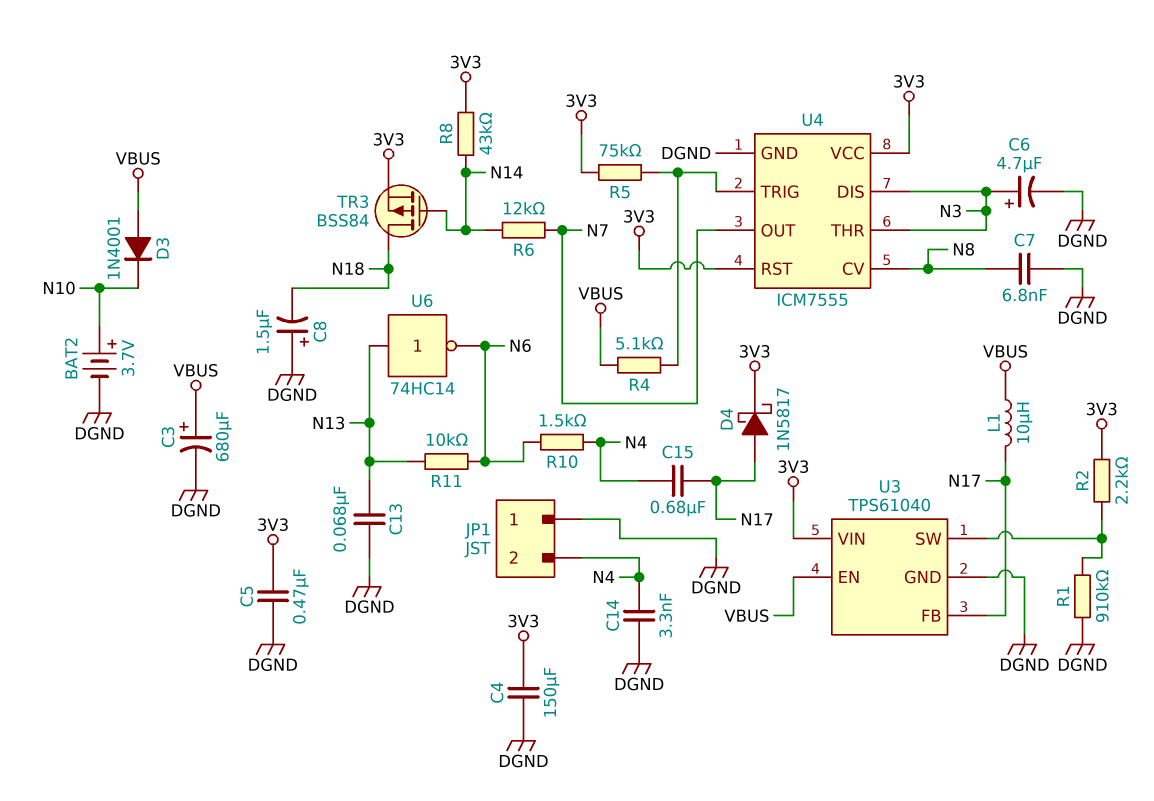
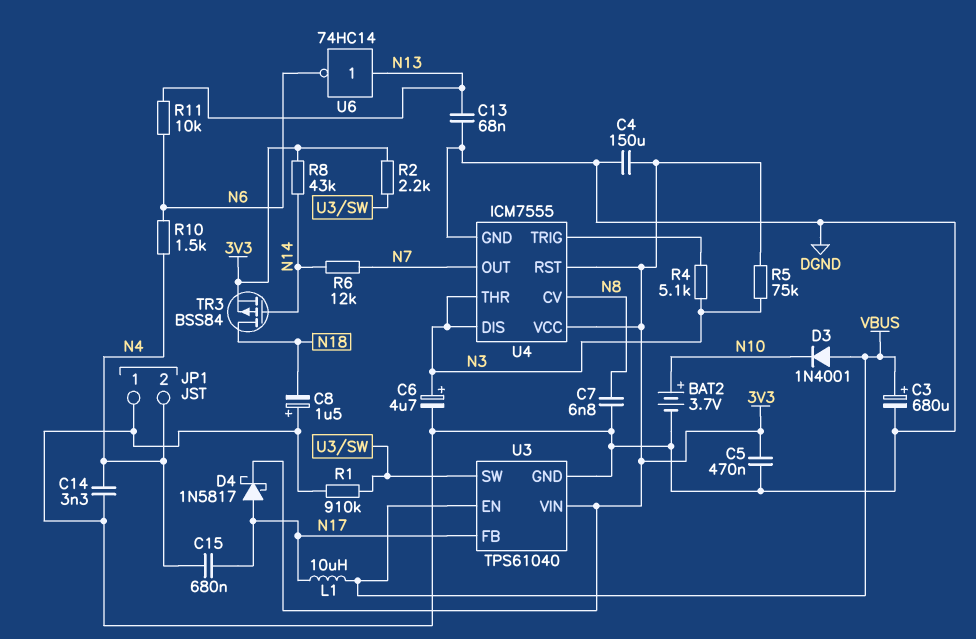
R4: 5.1k (U4/TRIG, VBUS) -> 5.1k (N3, U4/TRIG)
R5: 75k (3V3, U4/TRIG) -> 75k (3V3, N3)

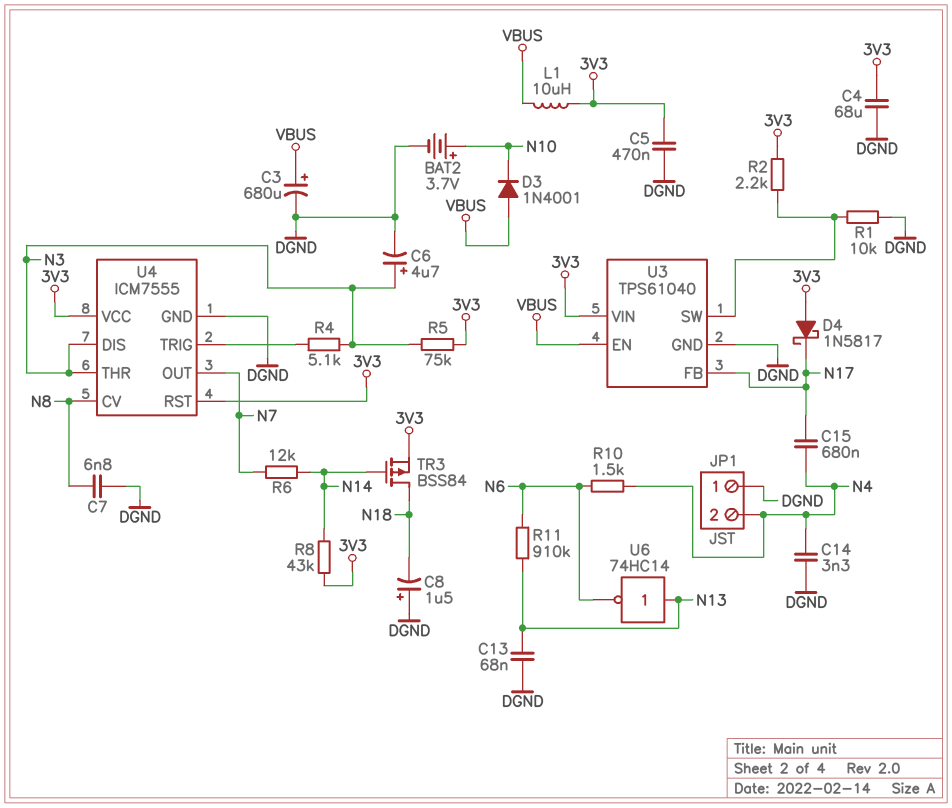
C4: 150uF (3V3, DGND) -> 68uF (3V3, DGND)
D4: schottky 1N5817 (A N17, K 3V3) -> schottky 1N5817 (A 3V3, K N17)
L1: 10uH (N17, VBUS) -> 10uH (3V3, VBUS)
R1: 910k (DGND, U3/SW) -> 10k (DGND, U3/SW)
R11: 10k (N6, N13) -> 910k (N6, N13)

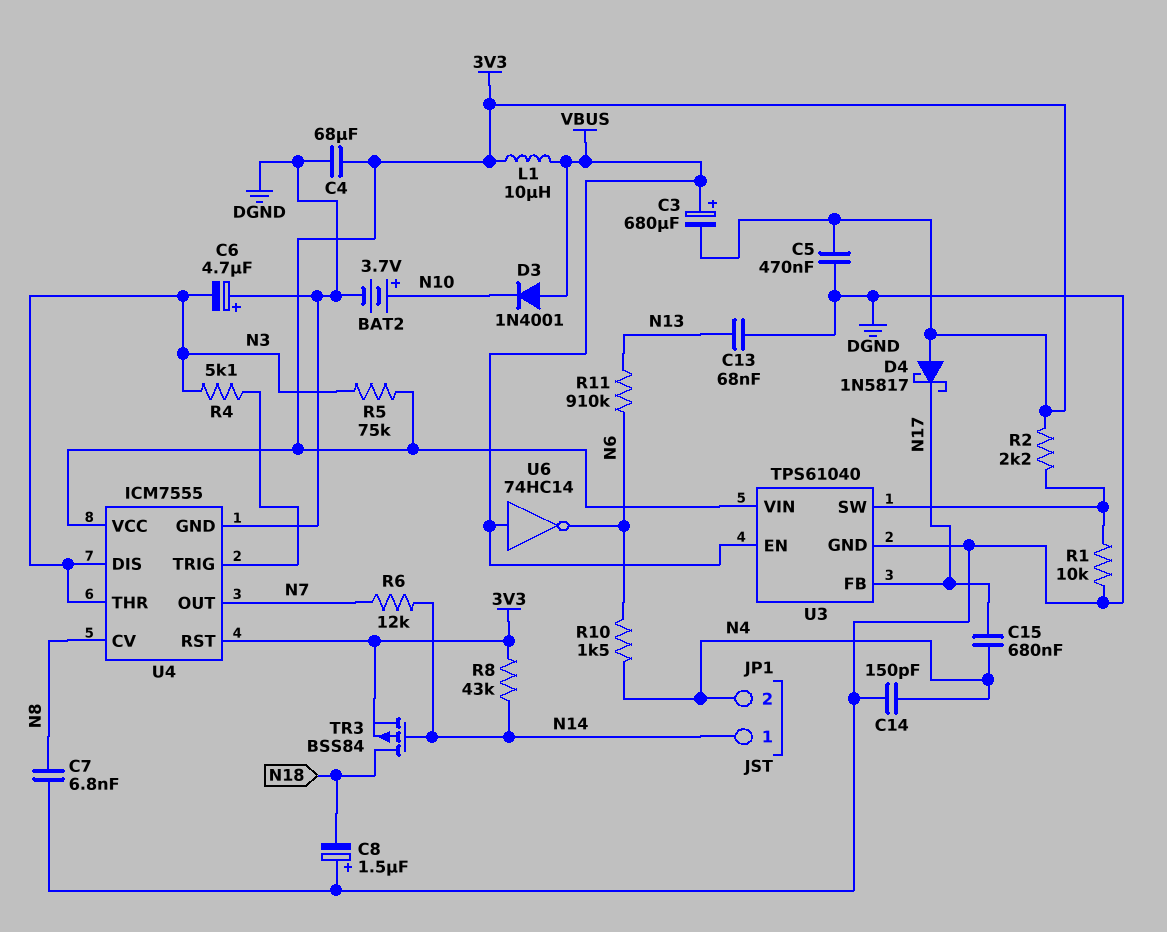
C3: 680uF (plus VBUS, minus DGND) -> 680uF (plus VBUS, minus 3V3)
C6: 4.7uF (plus N3, minus DGND) -> 4.7uF (plus DGND, minus N3)
C14: 3.3nF (DGND, N4) -> 150pF (DGND, N4)
JP1 pin 1: DGND -> N14
U6: NOT 74HC14 (in N13, out N6) -> NOT 74HC14 (in VBUS, out N6)

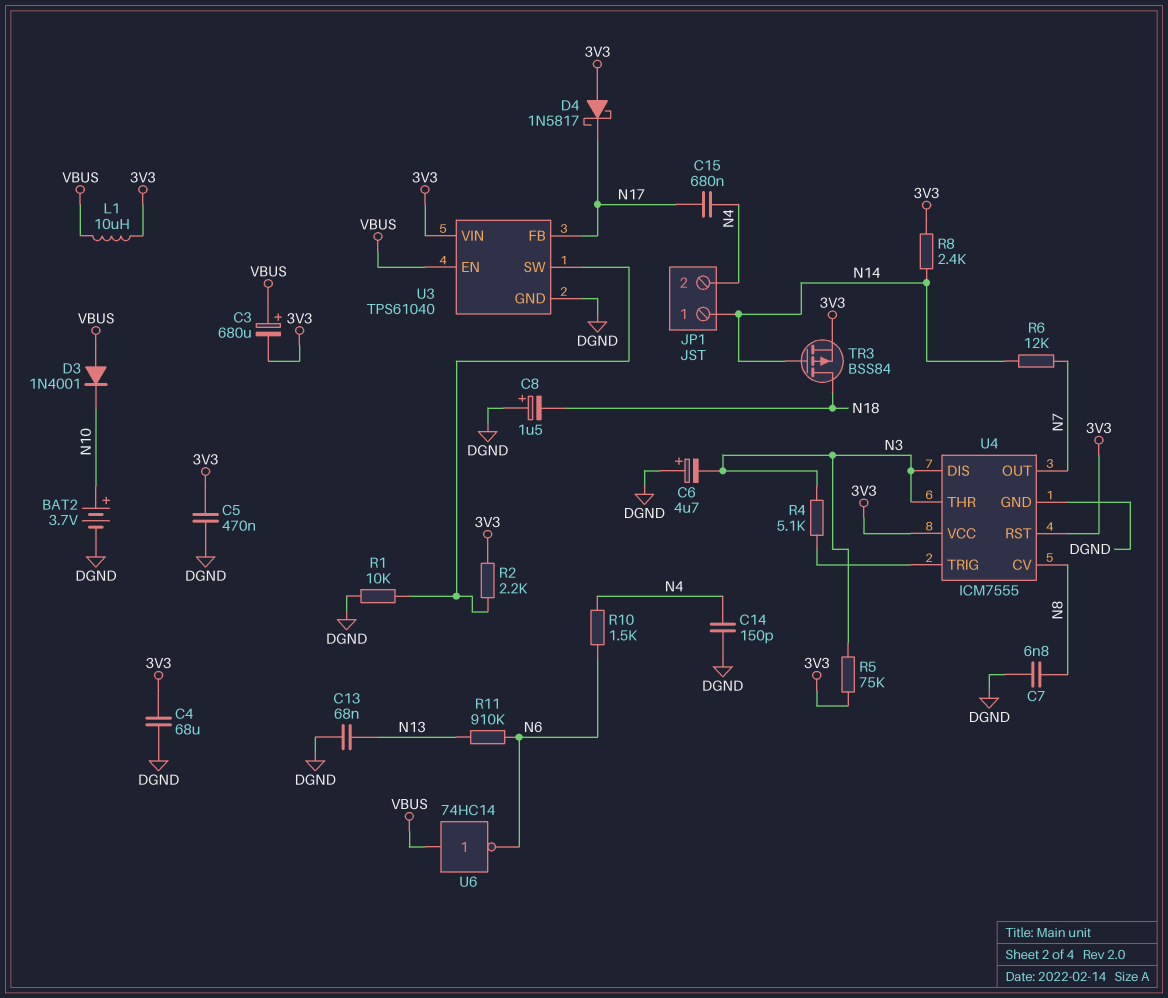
R8: 43k (3V3, N14) -> 2.4k (3V3, N14)

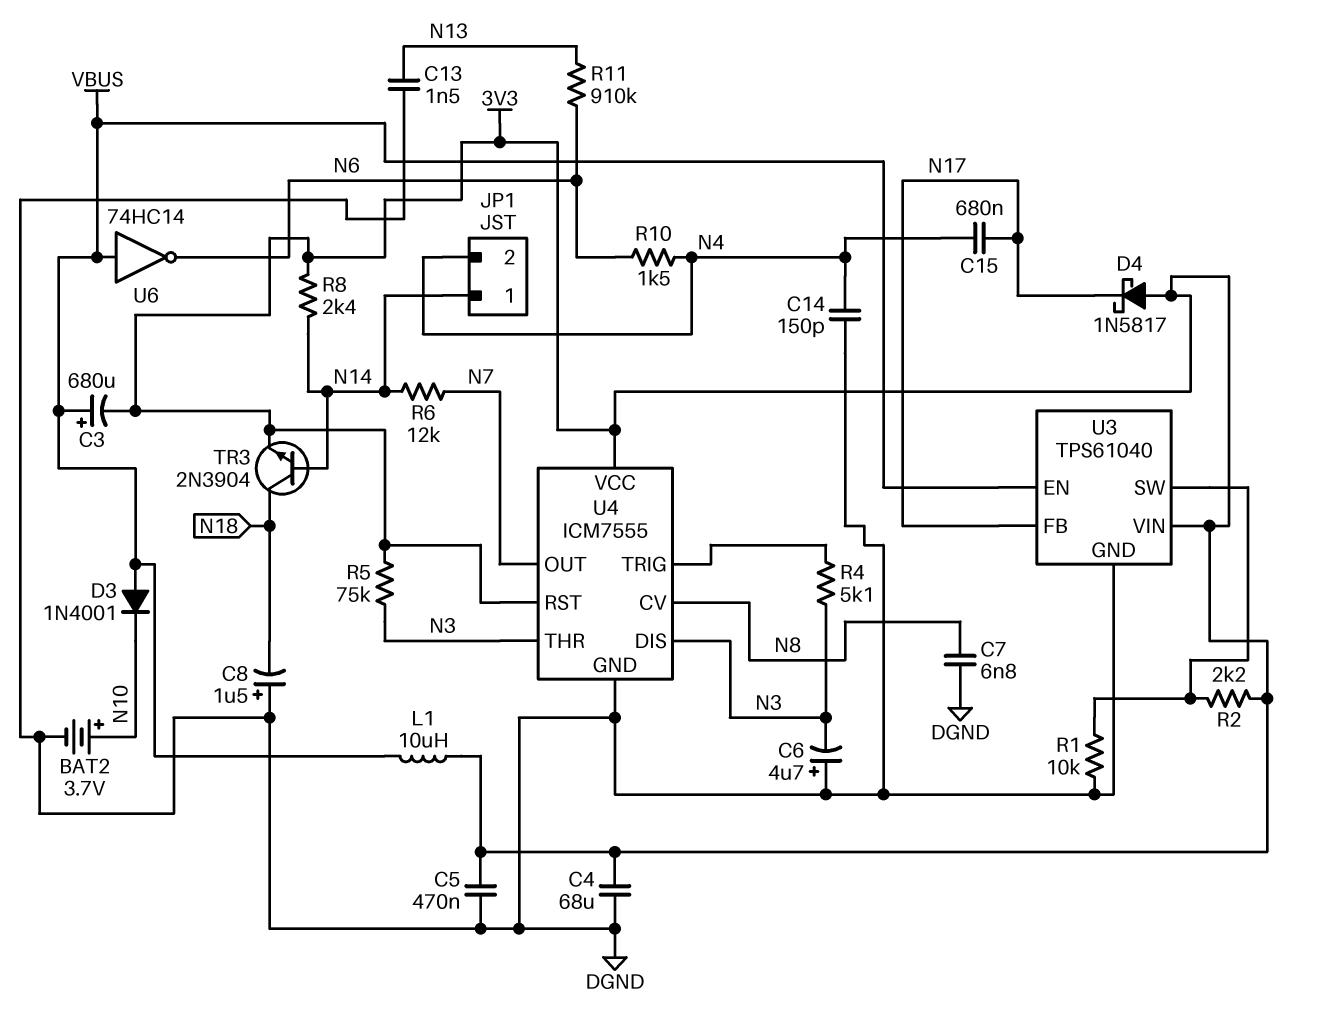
C13: 68nF (DGND, N13) -> 1.5nF (DGND, N13)
TR3: PMOS BSS84 (G N14, D N18, S 3V3) -> NPN 2N3904 (B N14, C N18, E 3V3)

